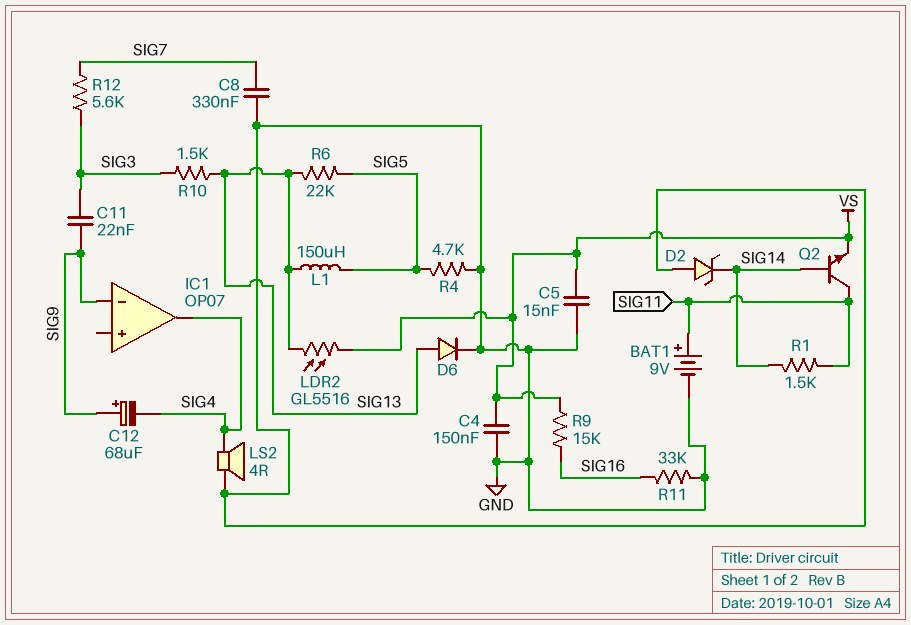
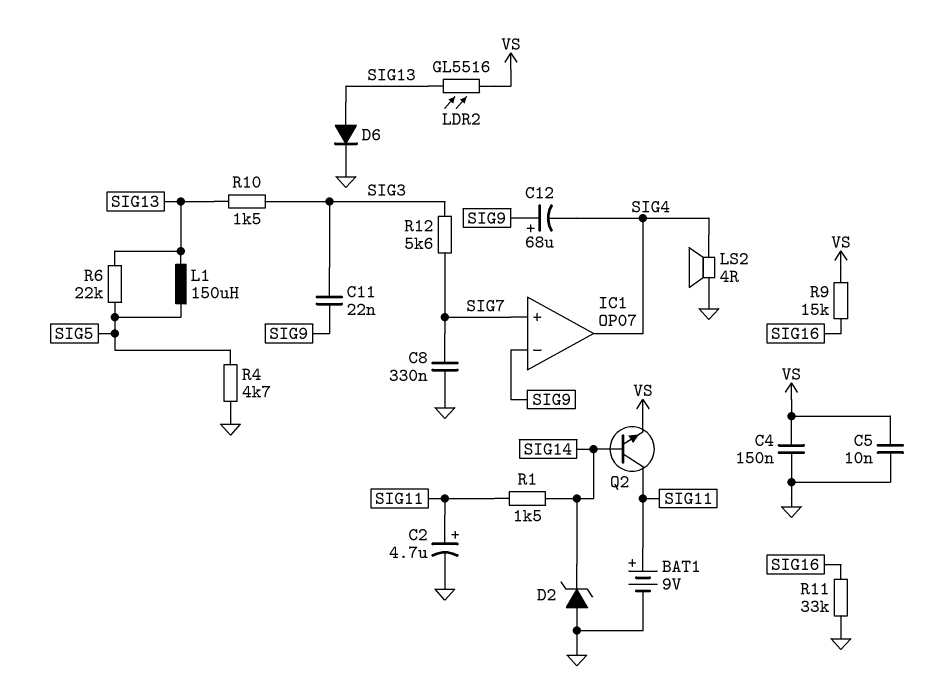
C2: none -> 4.7uF (plus SIG11, minus GND)
C5: 15nF (GND, VS) -> 10nF (GND, VS)
IC1 pin in+: none -> SIG7

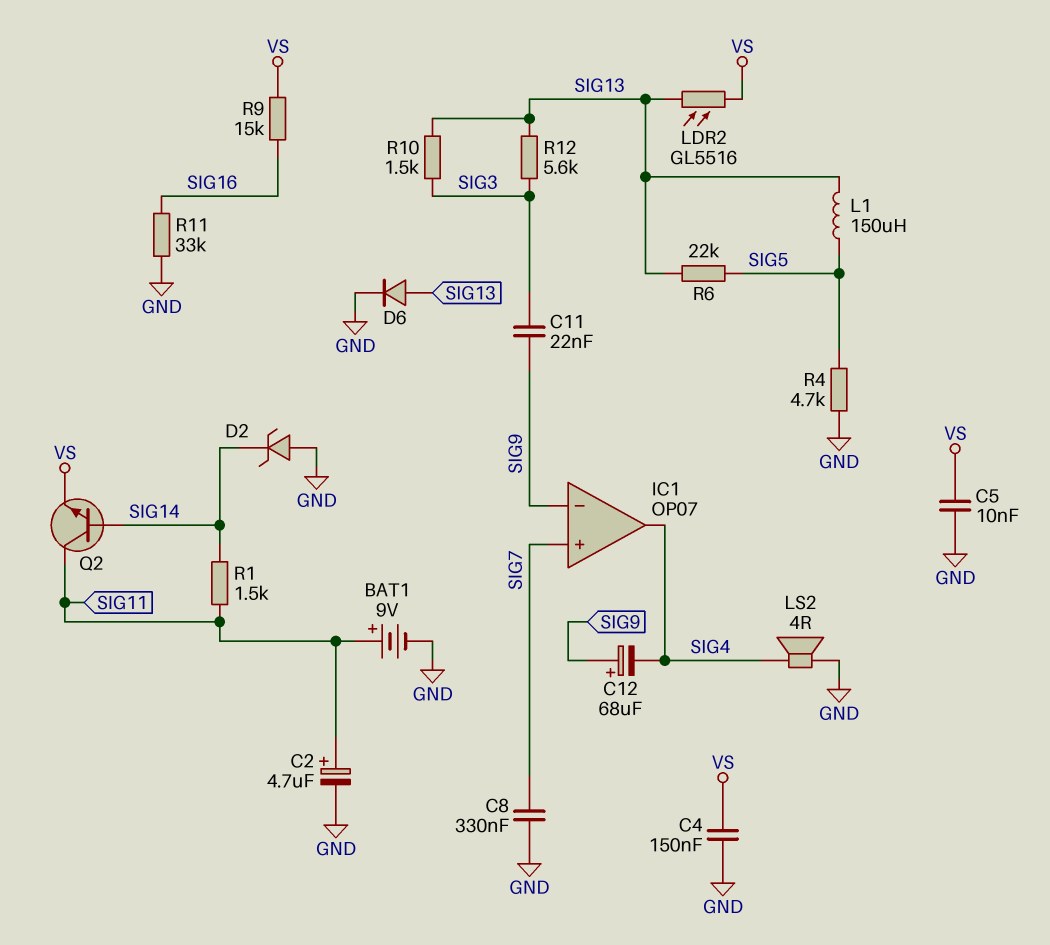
R12: 5.6k (SIG3, SIG7) -> 5.6k (SIG3, SIG13)

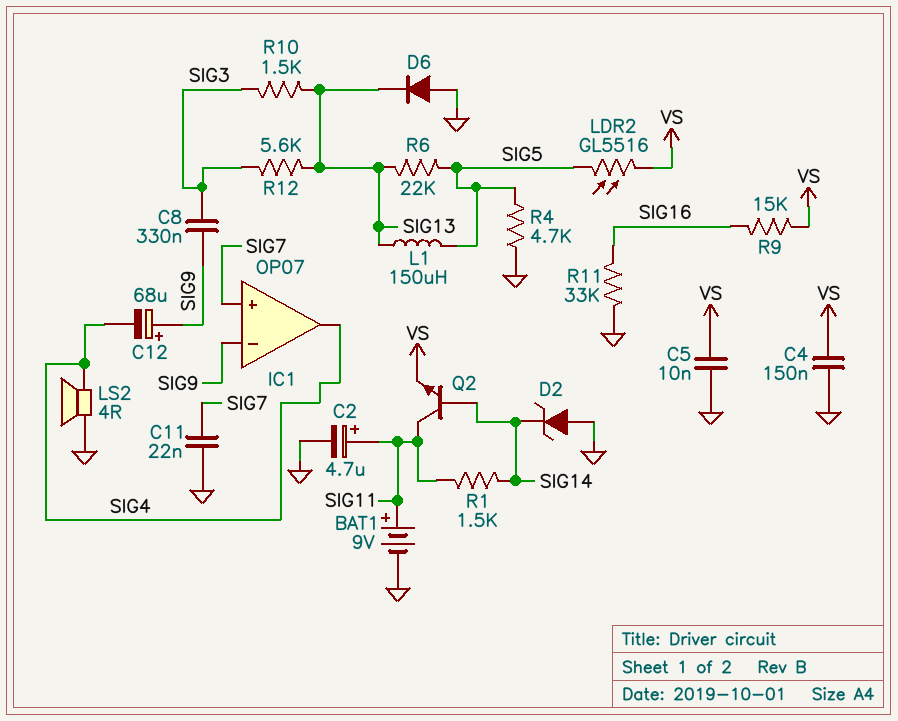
C8: 330nF (GND, SIG7) -> 330nF (SIG3, SIG9)
C11: 22nF (SIG3, SIG9) -> 22nF (GND, SIG7)
D6: diode (A SIG13, K GND) -> diode (A GND, K SIG13)
LDR2: GL5516 (SIG13, VS) -> GL5516 (SIG5, VS)

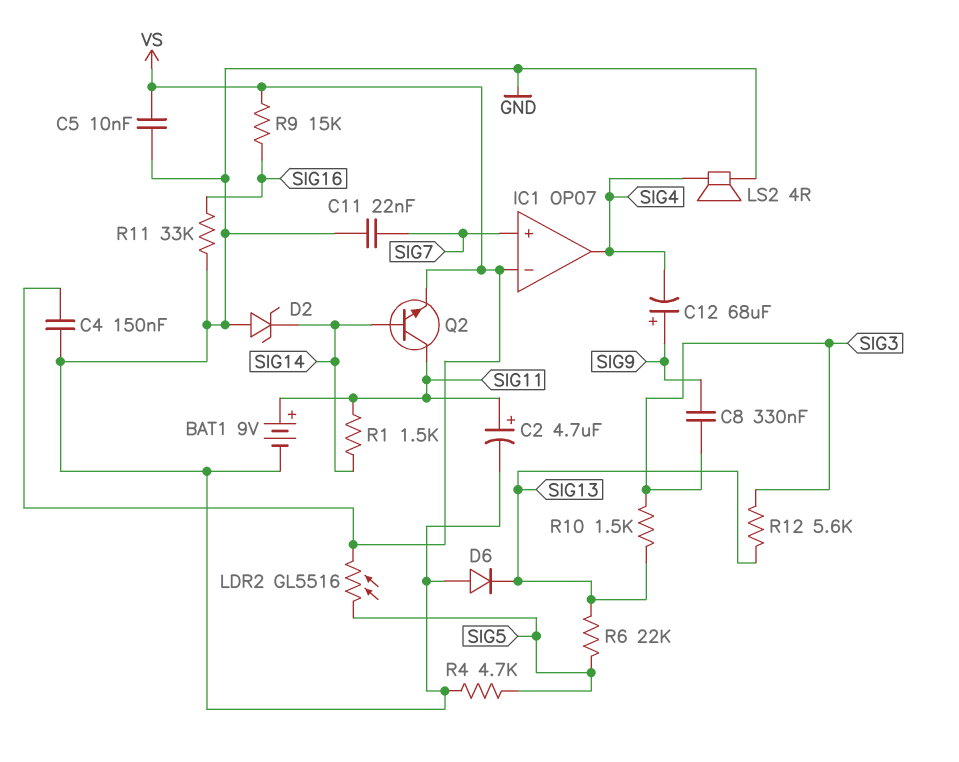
IC1 pin in-: SIG9 -> VS
L1: 150uH (SIG5, SIG13) -> none

